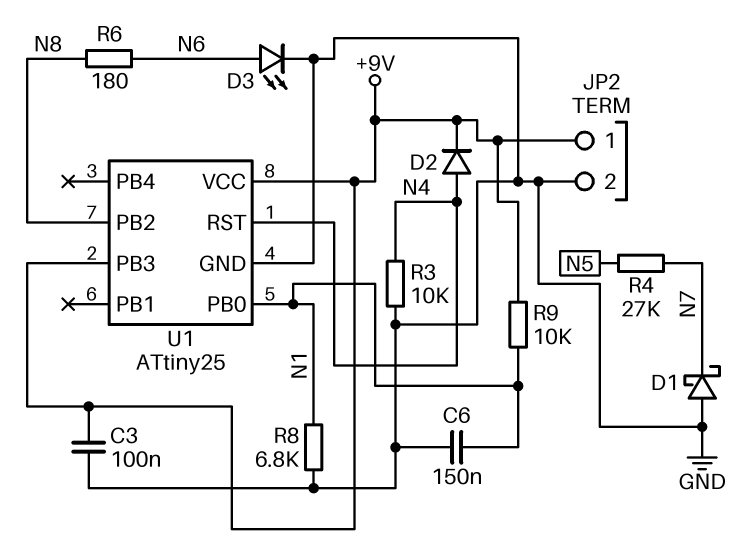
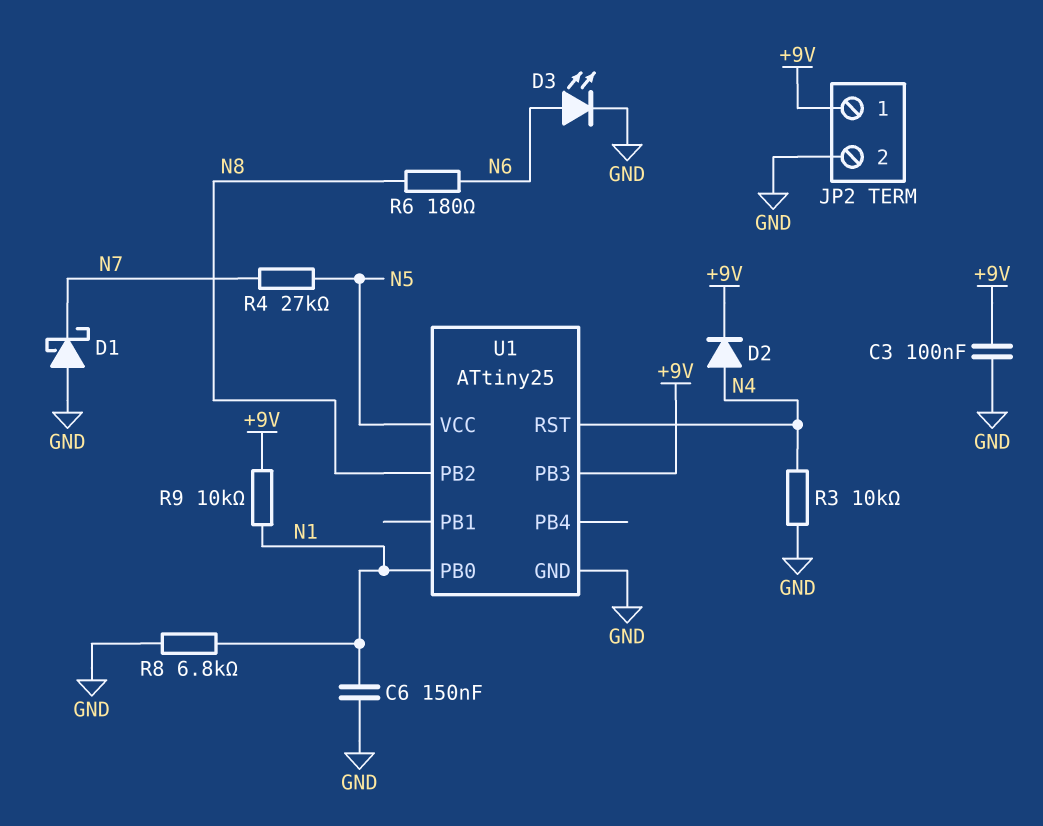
U1 pin VCC: +9V -> N5

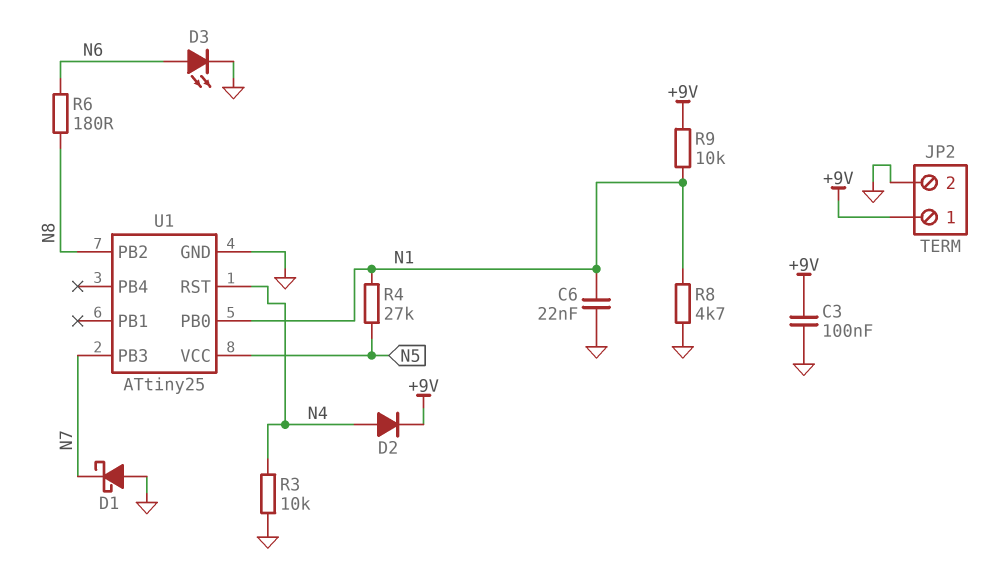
C6: 150nF (GND, N1) -> 22nF (GND, N1)
R4: 27k (N5, N7) -> 27k (N1, N5)
R8: 6.8k (GND, N1) -> 4.7k (GND, N1)
U1 pin PB3: +9V -> N7

